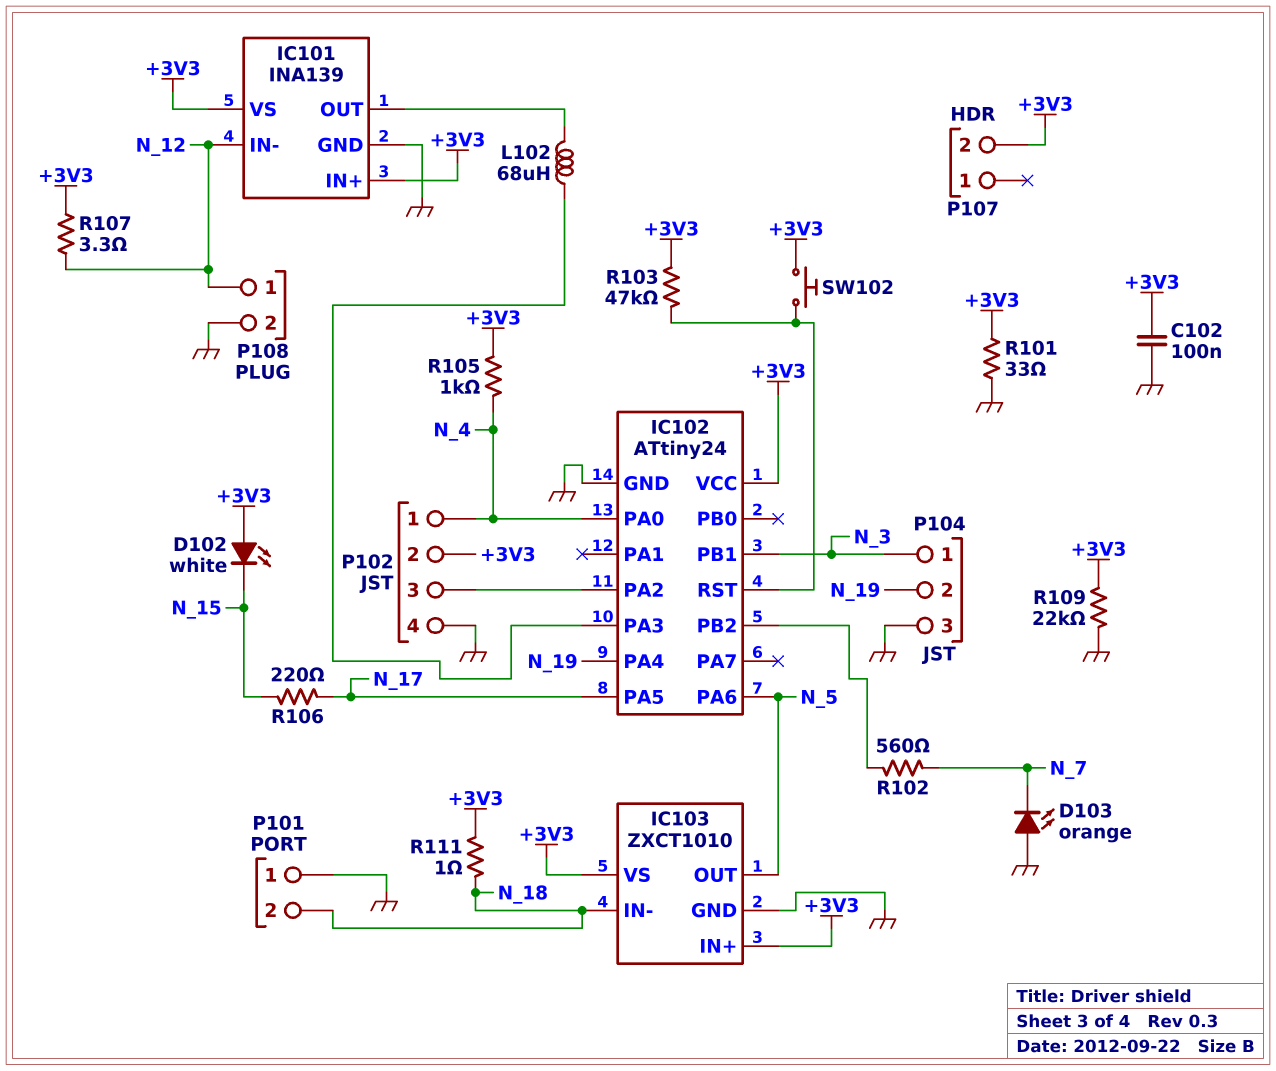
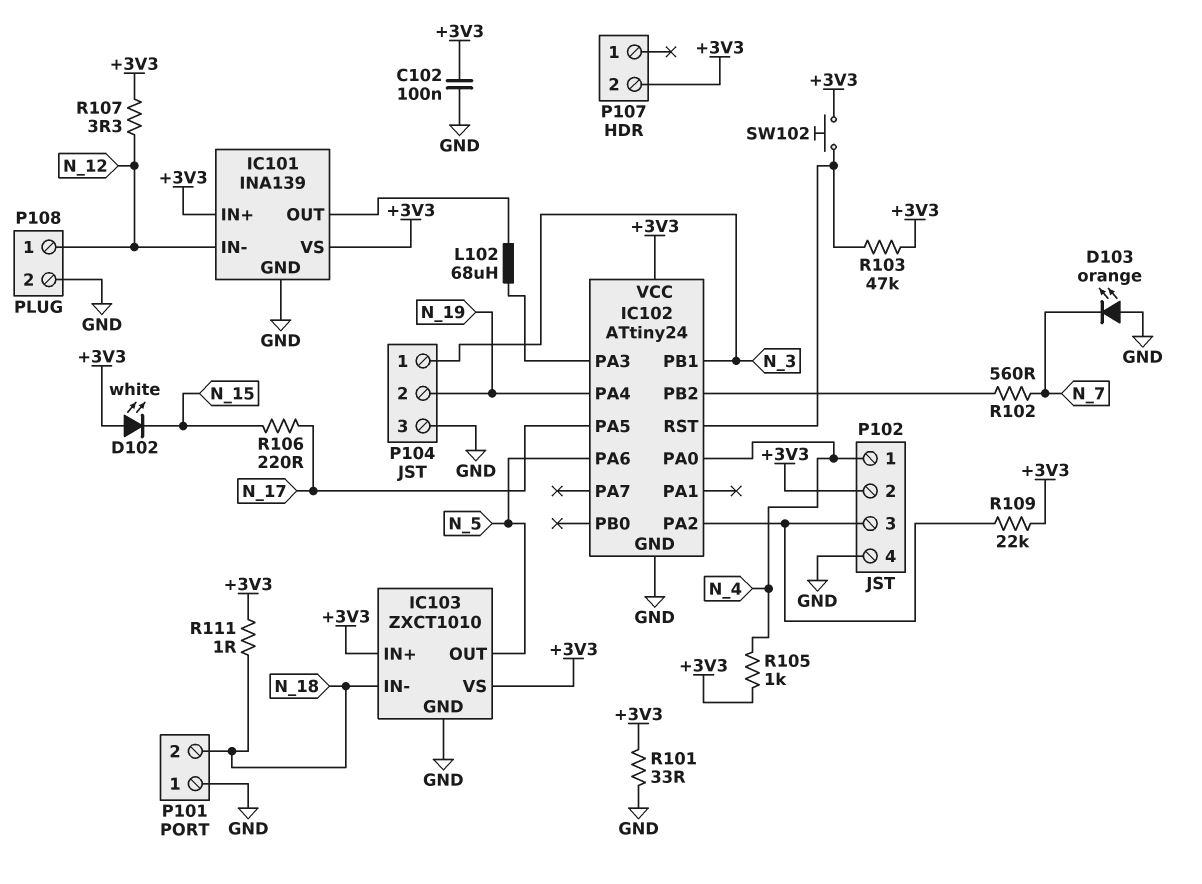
R109: 22k (+3V3, GND) -> 22k (+3V3, IC102/PA2)

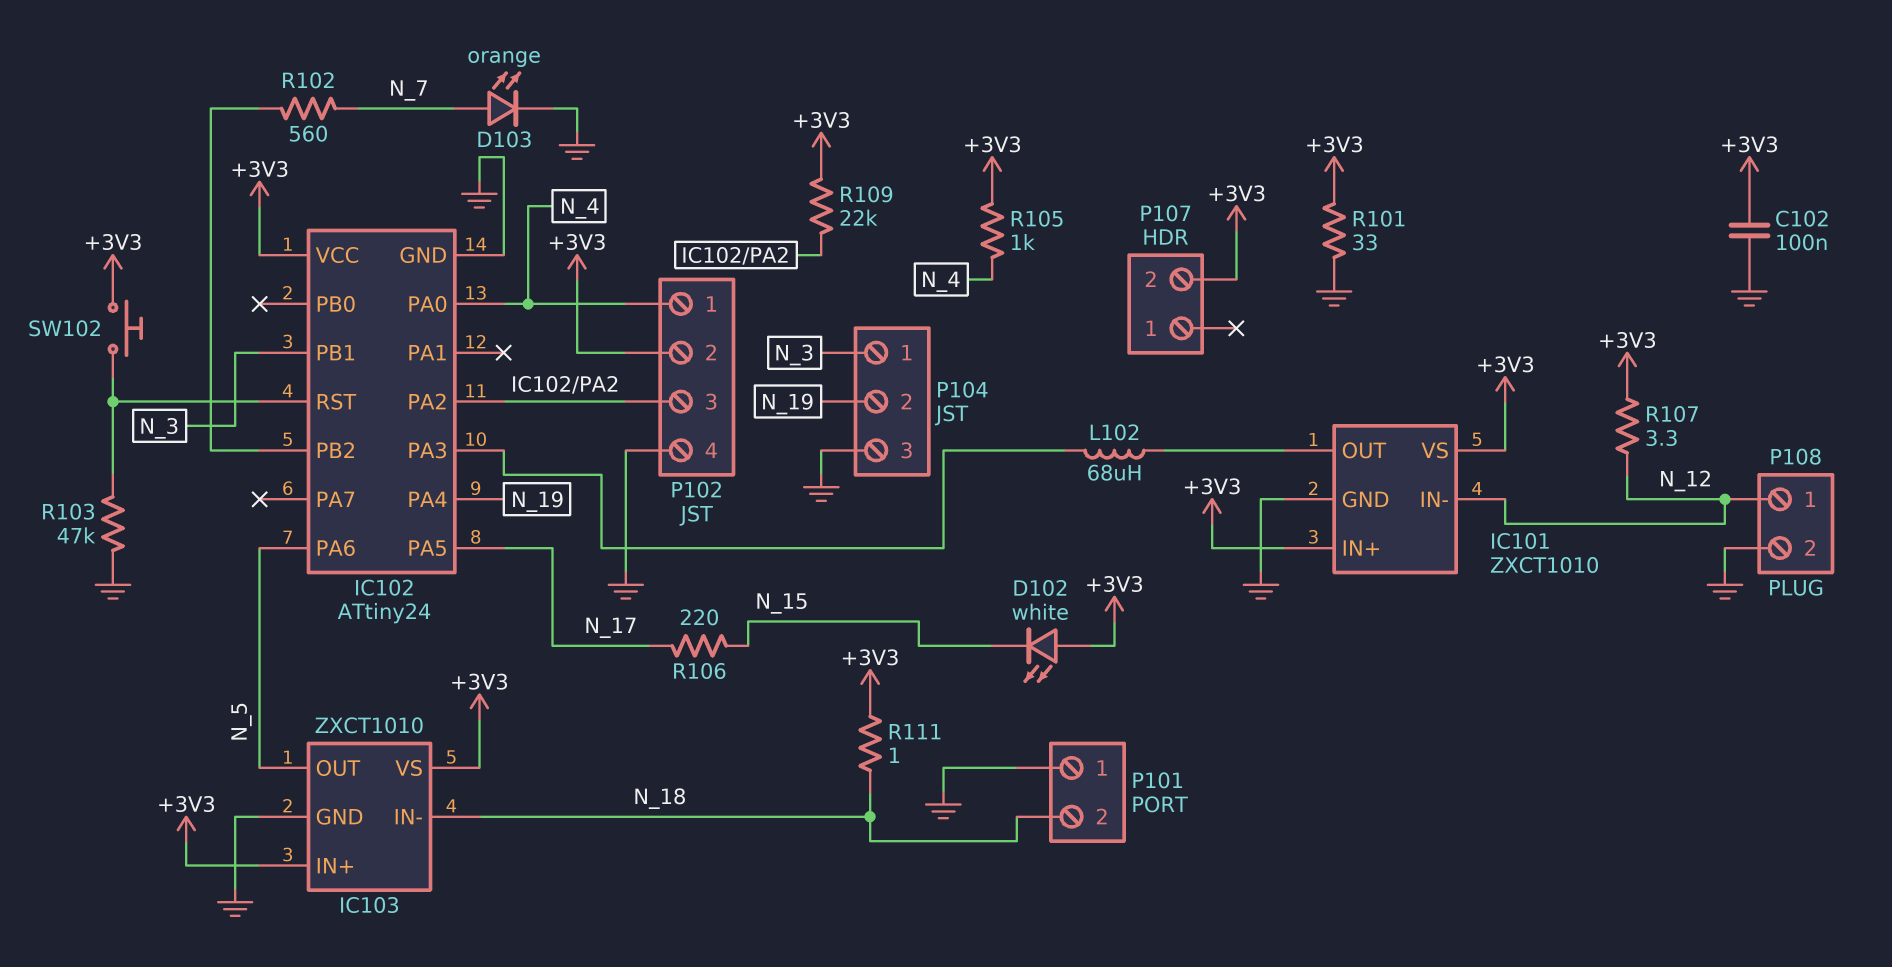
D103: LED orange (A GND, K N_7) -> LED orange (A N_7, K GND)
IC101: INA139 -> ZXCT1010
R103: 47k (+3V3, IC102/RST) -> 47k (GND, IC102/RST)

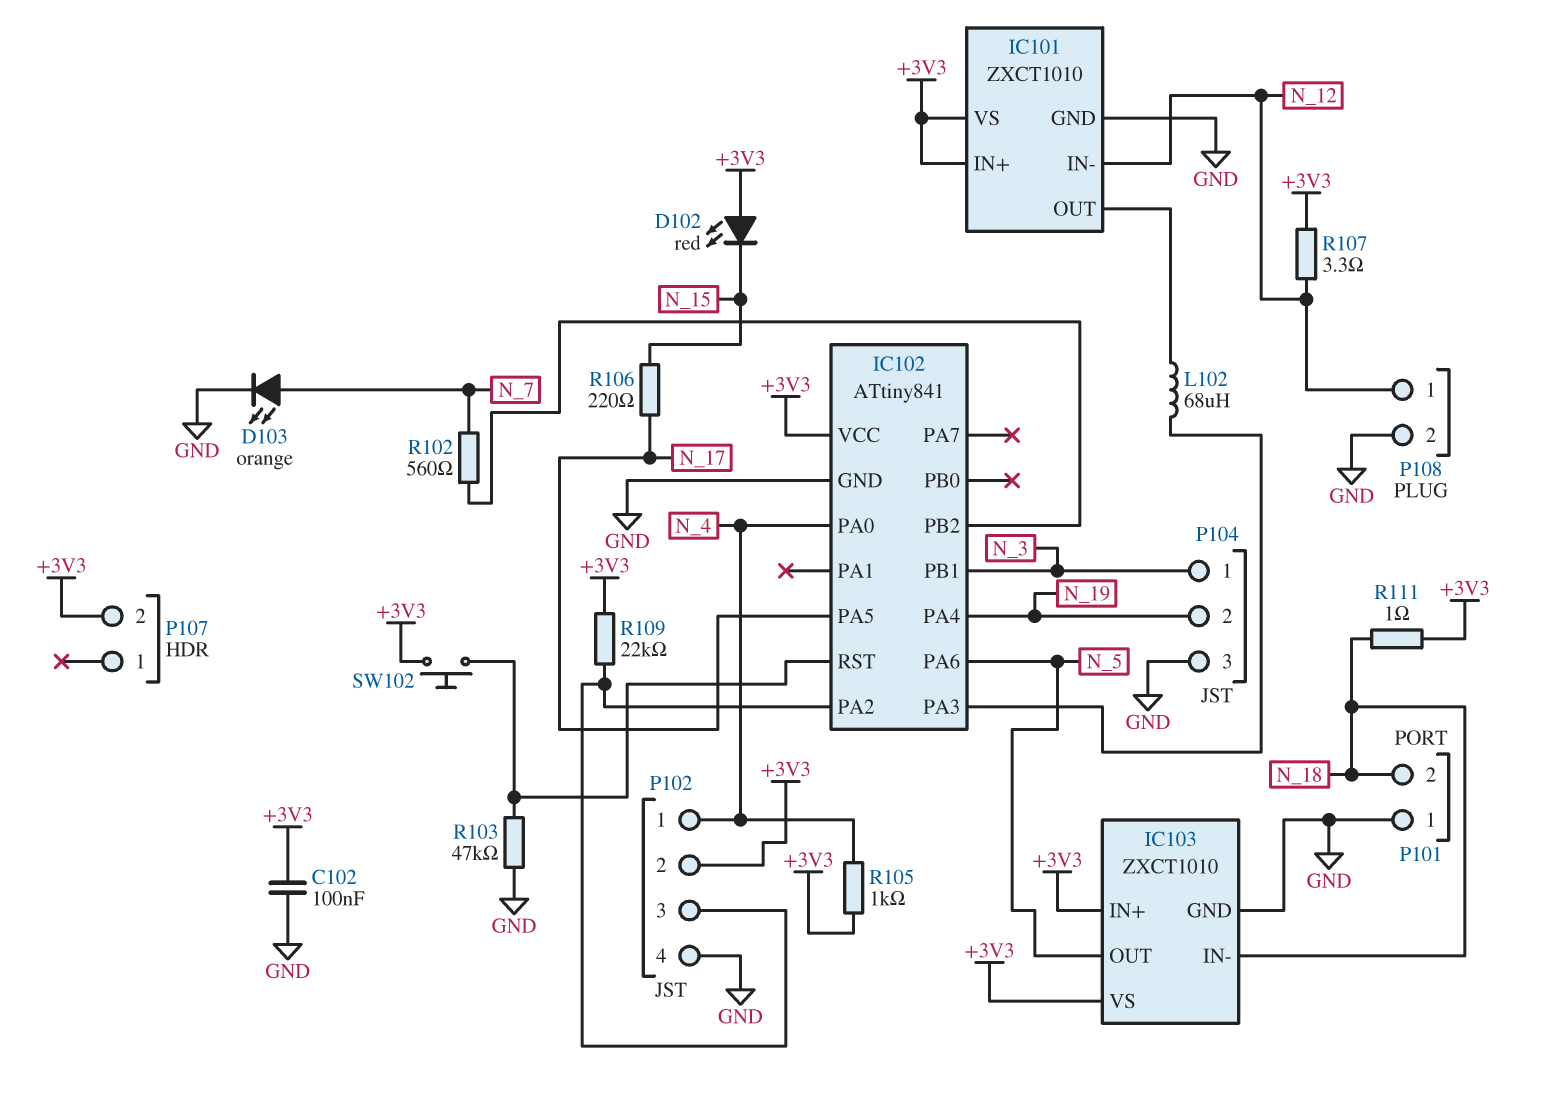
D102: LED white (A +3V3, K N_15) -> LED red (A +3V3, K N_15)
IC102: ATtiny24 -> ATtiny841
R101: 33 (+3V3, GND) -> none

